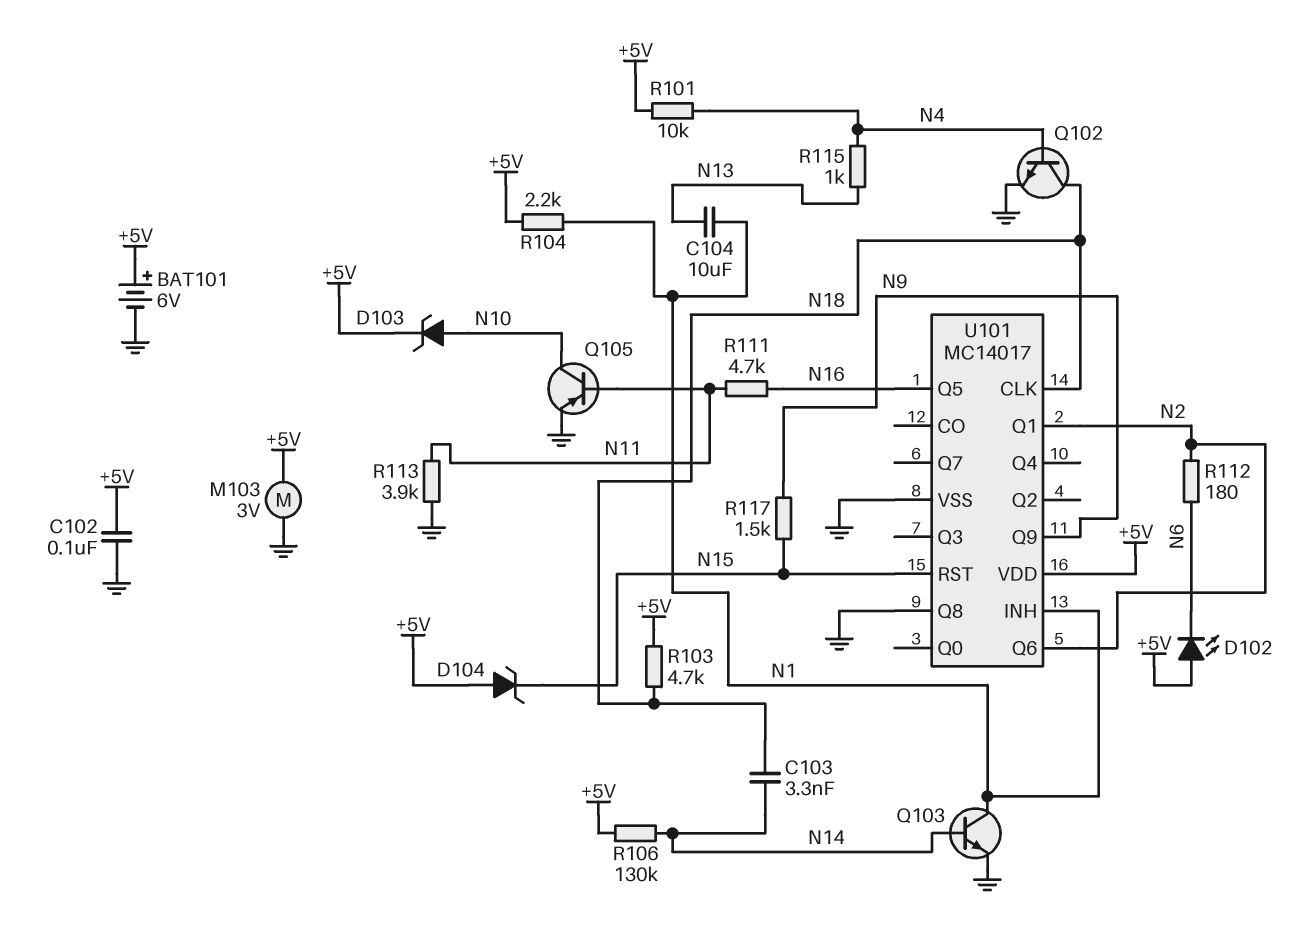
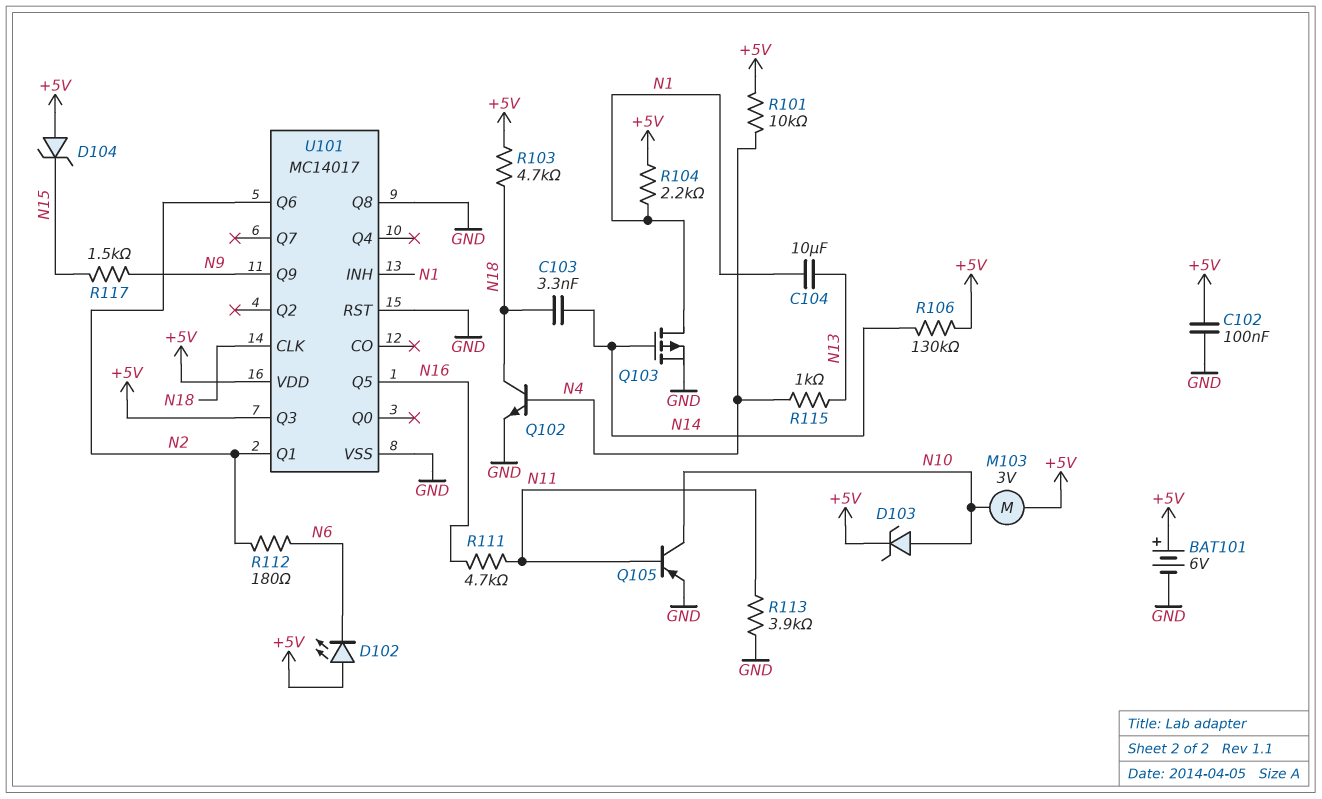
M103: motor 3V (+5V, GND) -> motor 3V (+5V, N10)
Q103: NPN (B N14, C N1, E GND) -> PMOS (G N14, D N1, S GND)
U101 pin Q3: none -> +5V
U101 pin RST: N15 -> GND

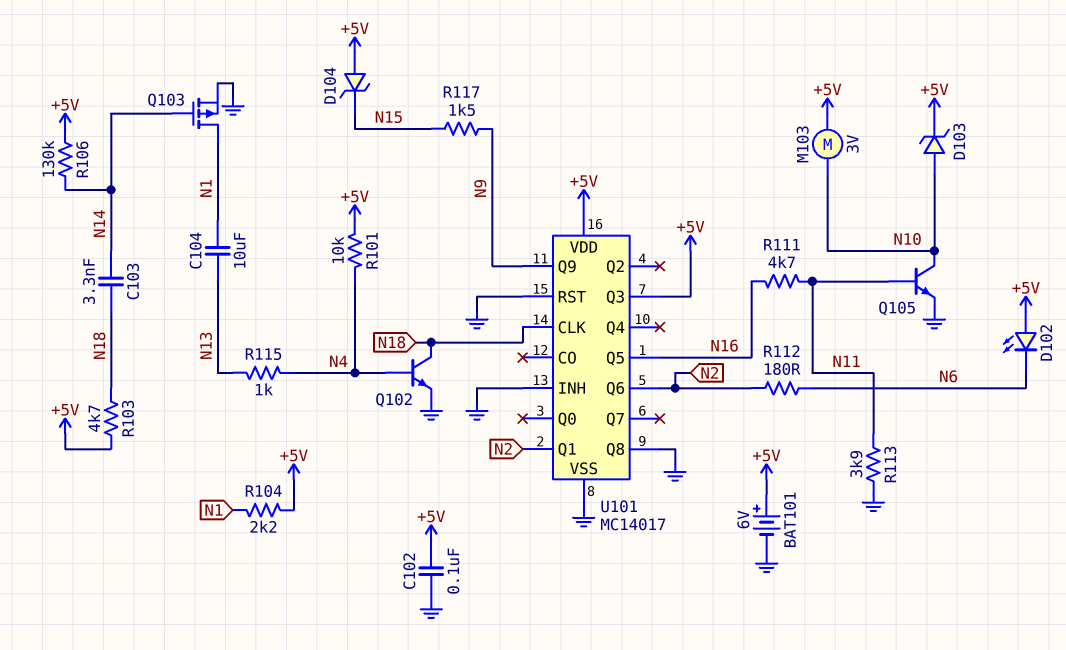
Q105: PNP (B N11, C N10, E GND) -> NPN (B N11, C N10, E GND)
U101 pin INH: N1 -> GND

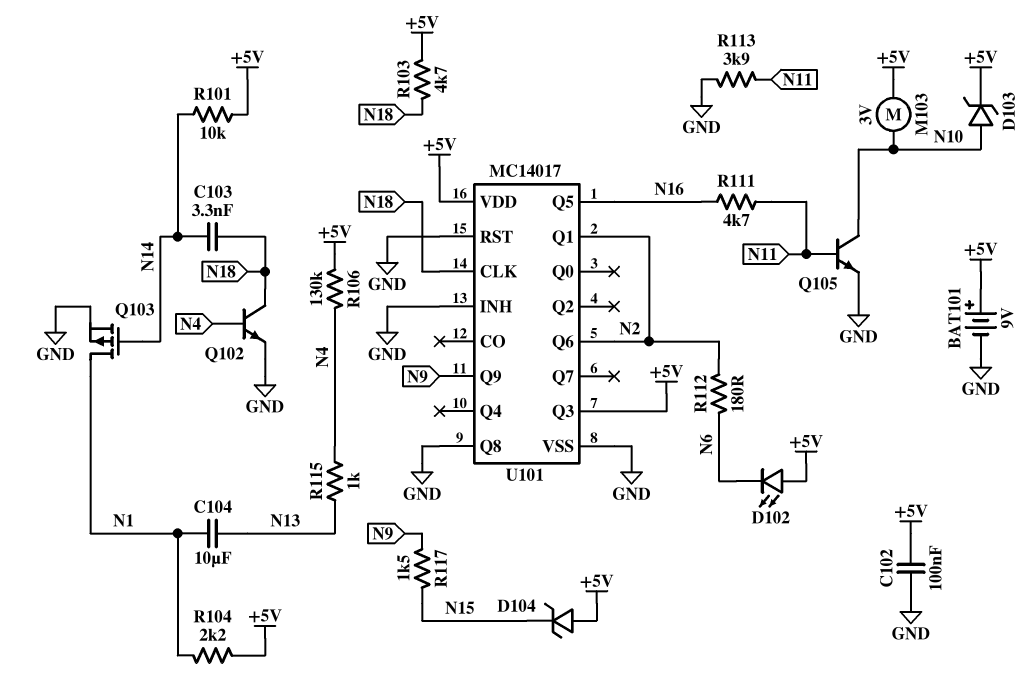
BAT101: 6V (plus +5V, minus GND) -> 9V (plus +5V, minus GND)
R101: 10k (+5V, N4) -> 10k (+5V, N14)
R106: 130k (+5V, N14) -> 130k (+5V, N4)

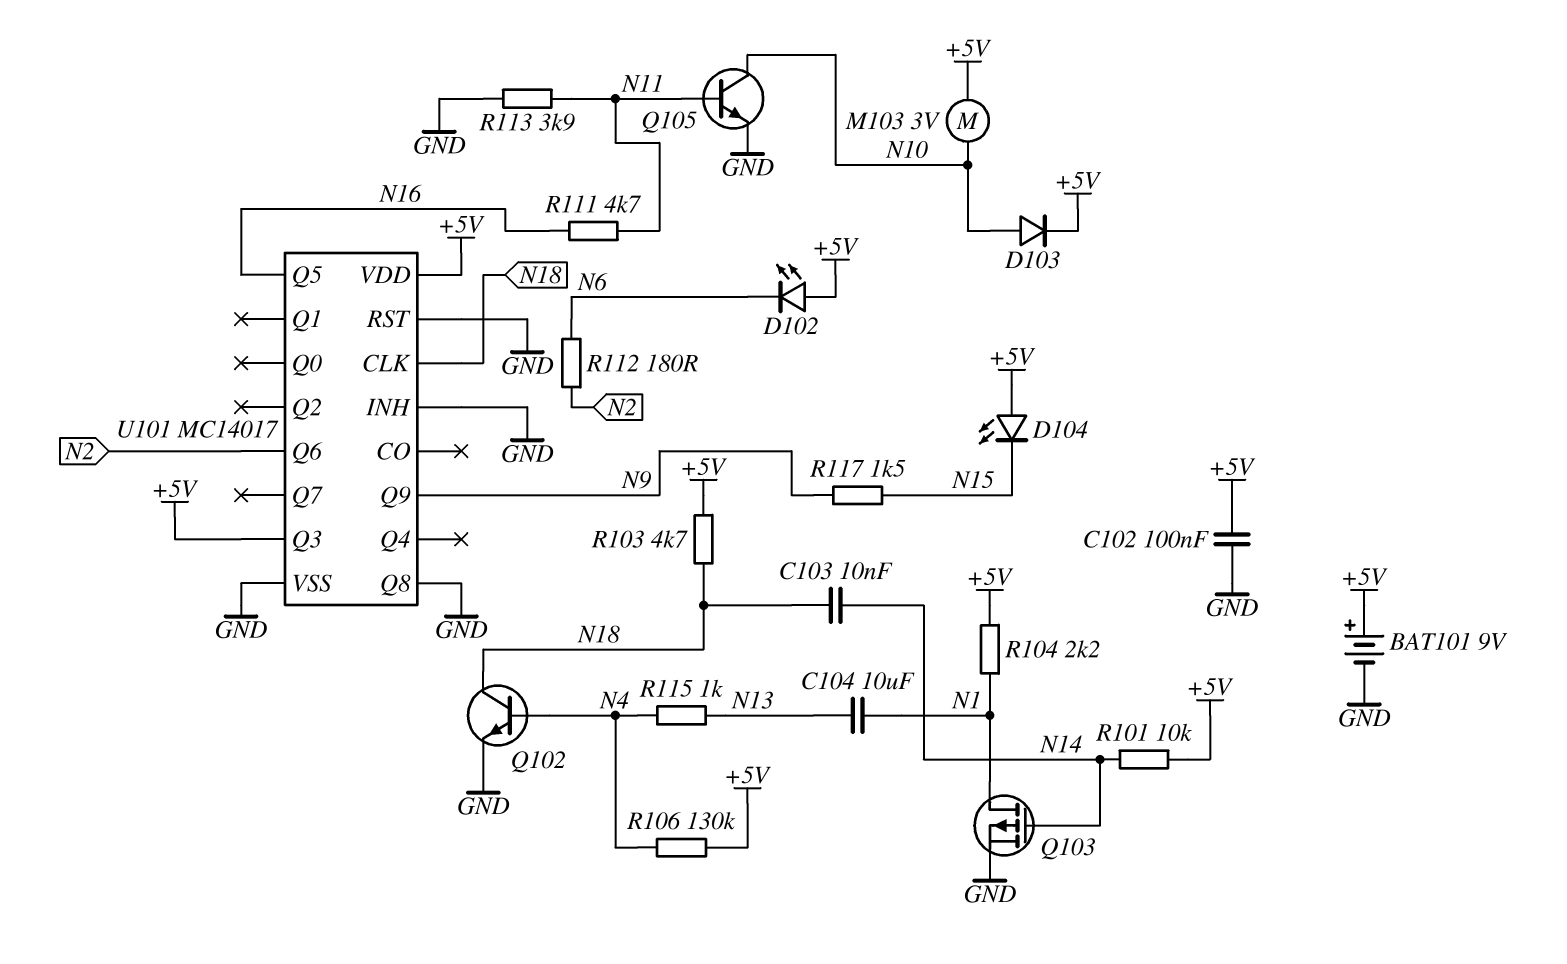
C103: 3.3nF (N14, N18) -> 10nF (N14, N18)
D103: zener (A N10, K +5V) -> diode (A N10, K +5V)
D104: zener (A +5V, K N15) -> LED (A +5V, K N15)
U101 pin Q1: N2 -> none

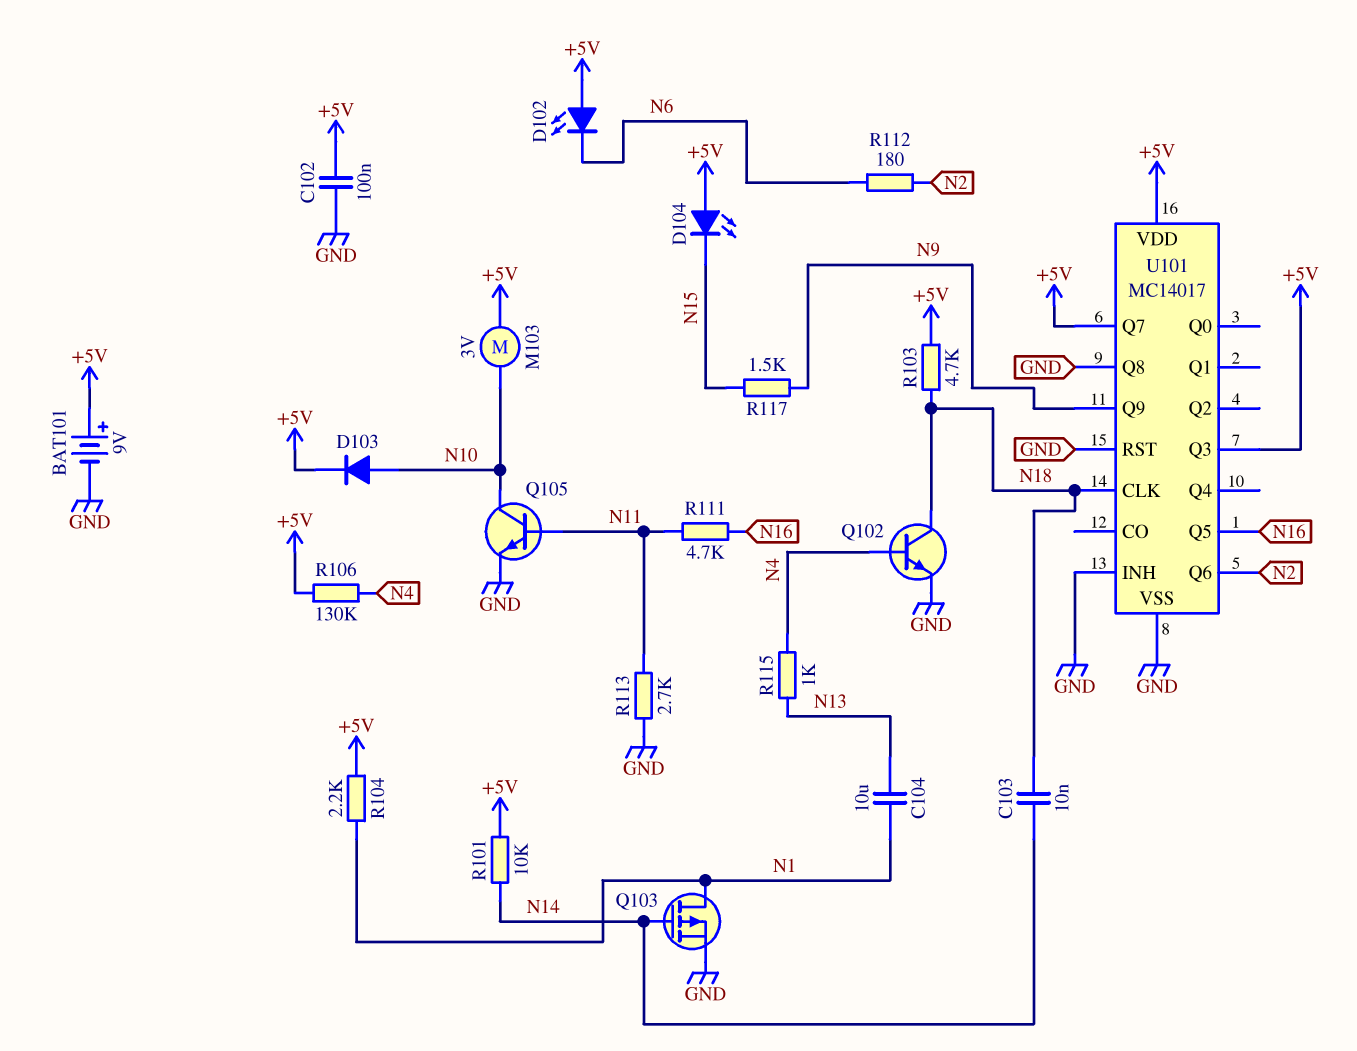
R113: 3.9k (GND, N11) -> 2.7k (GND, N11)
U101 pin Q7: none -> +5V

